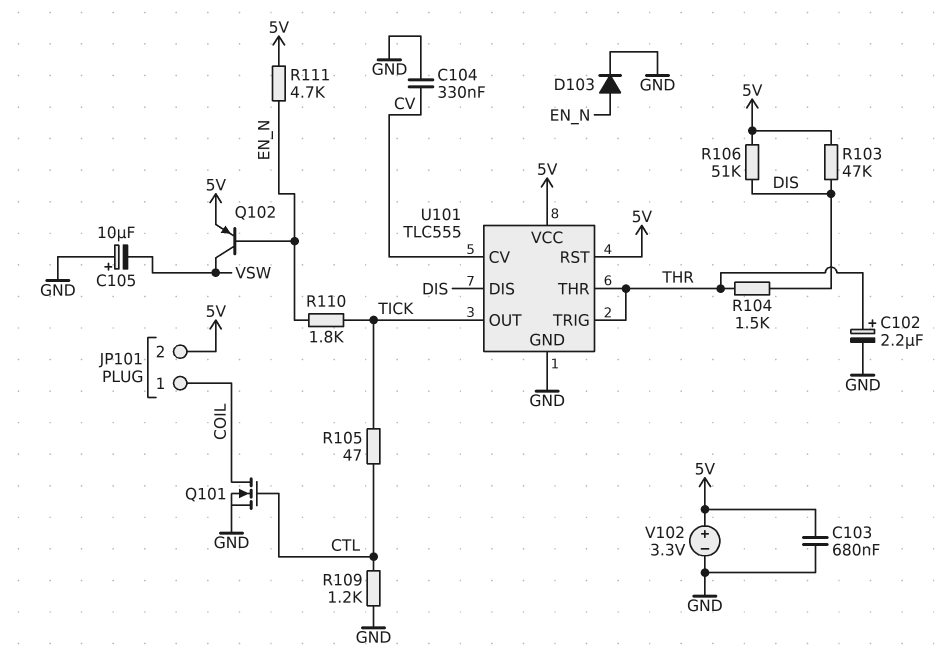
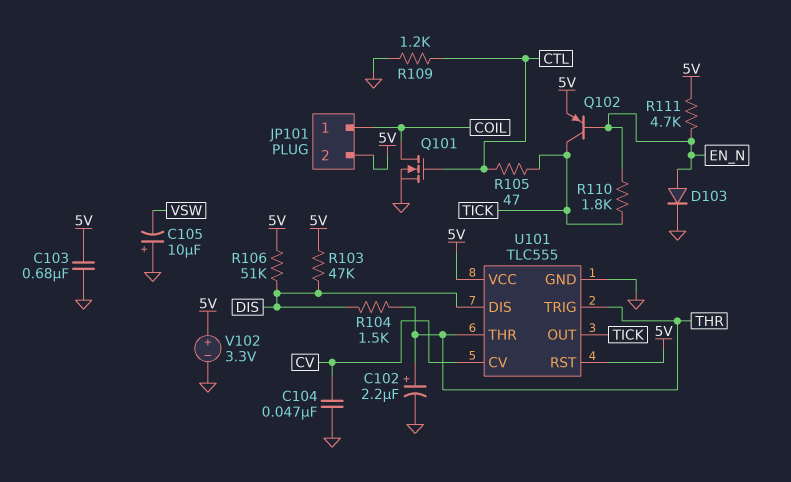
C104: 330nF (CV, GND) -> 47nF (CV, GND)
Q102: PNP (B EN_N, C VSW, E 5V) -> PNP (B EN_N, C TICK, E 5V)

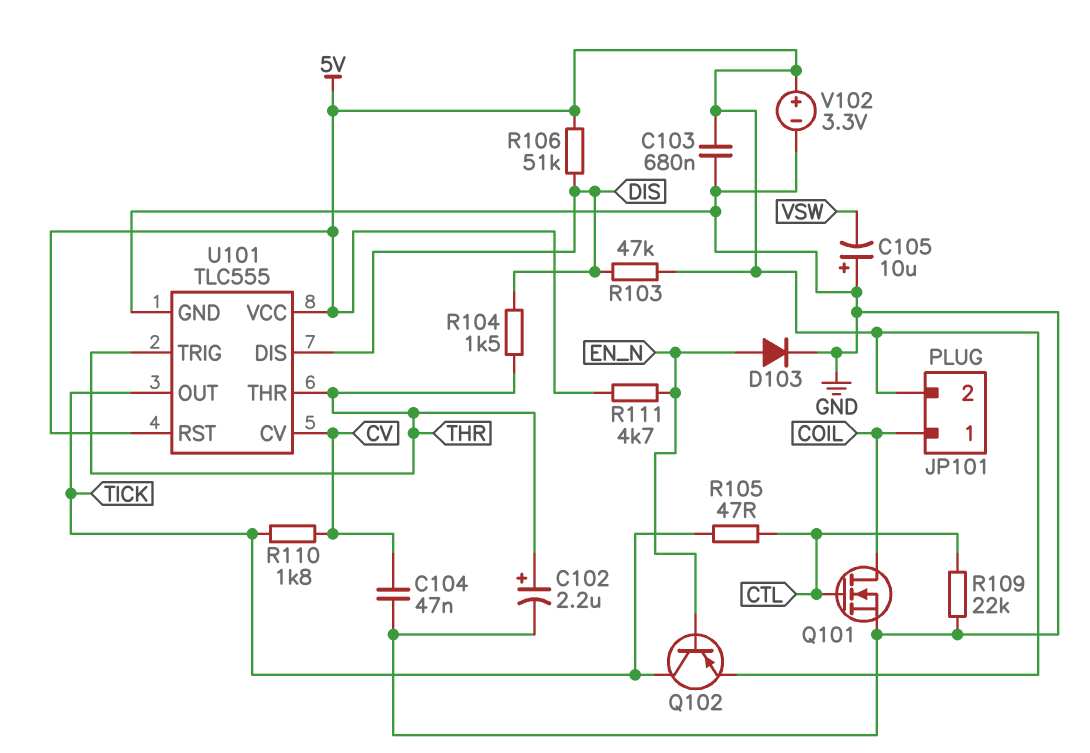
R109: 1.2k (CTL, GND) -> 22k (CTL, GND)
R110: 1.8k (EN_N, TICK) -> 1.8k (CV, TICK)

